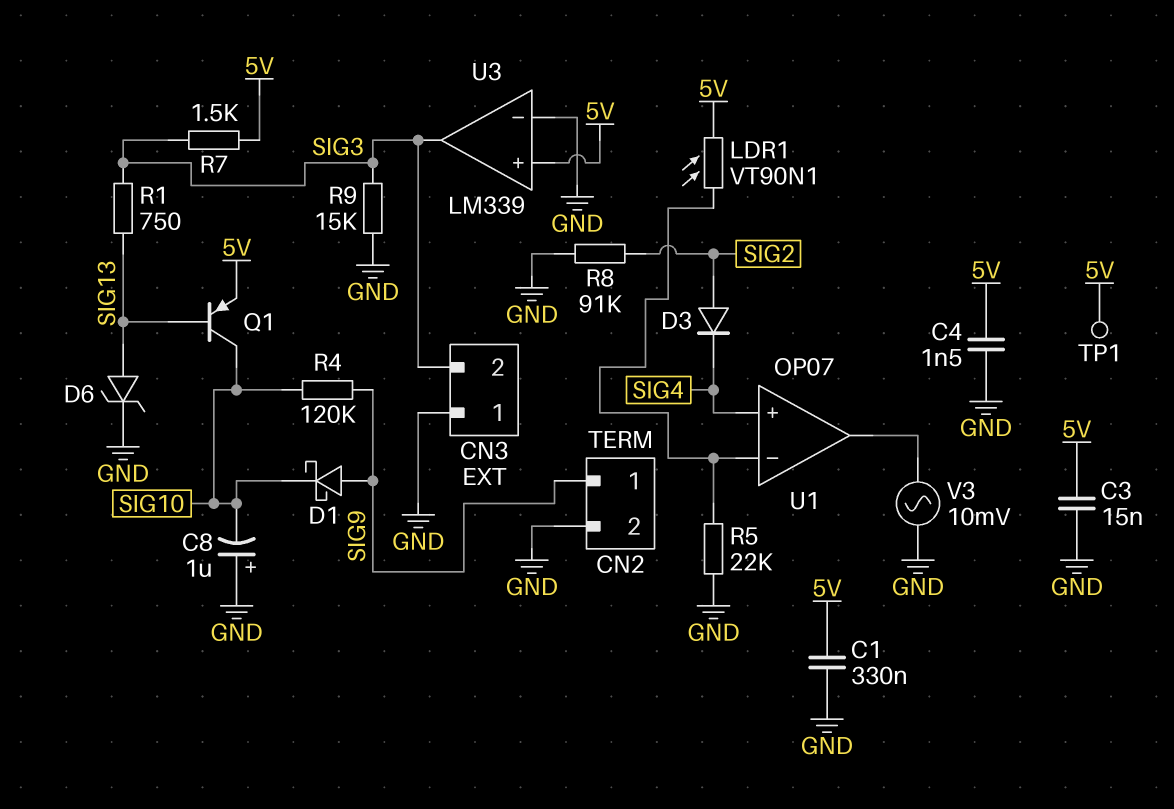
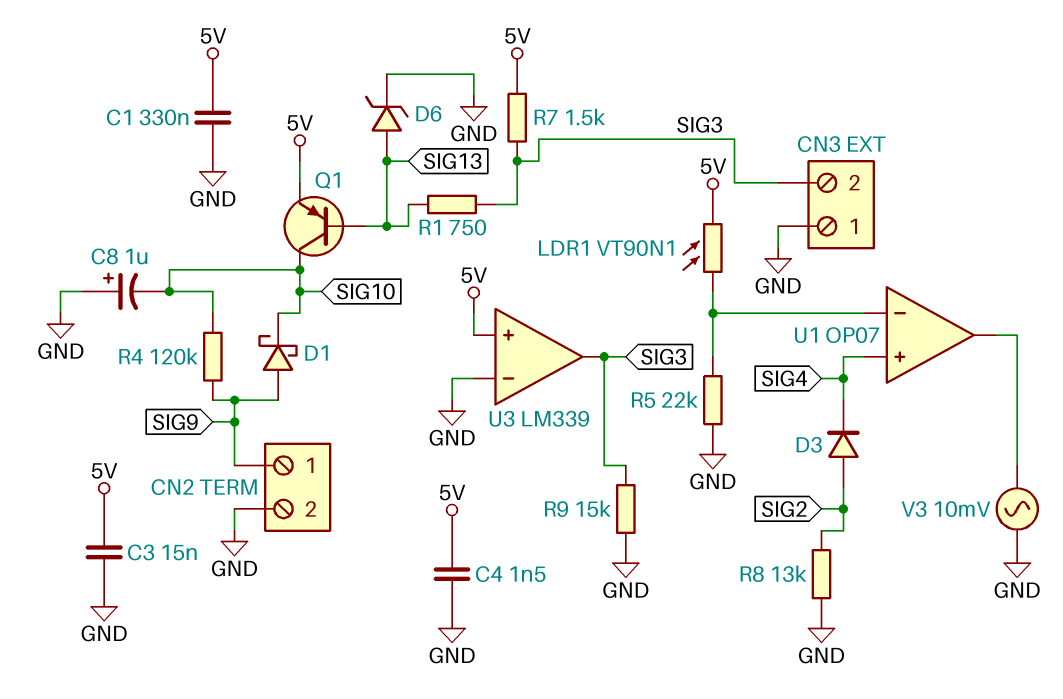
R8: 91k (GND, SIG2) -> 13k (GND, SIG2)
TP1: test point (5V) -> none

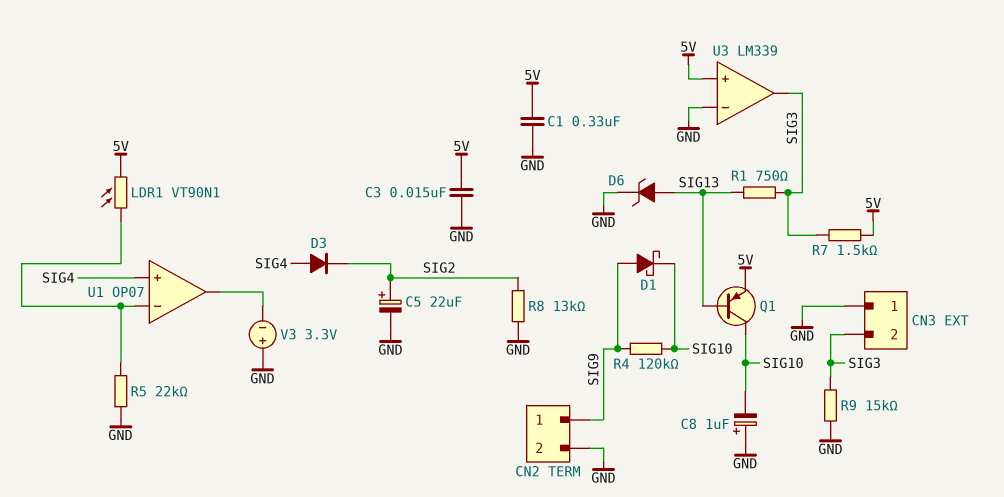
C4: 1.5nF (5V, GND) -> none
C5: none -> 22uF (plus SIG2, minus GND)
D3: diode (A SIG2, K SIG4) -> diode (A SIG4, K SIG2)
V3: AC 10mV (GND, U1/out) -> 3.3V (plus GND, minus U1/out)

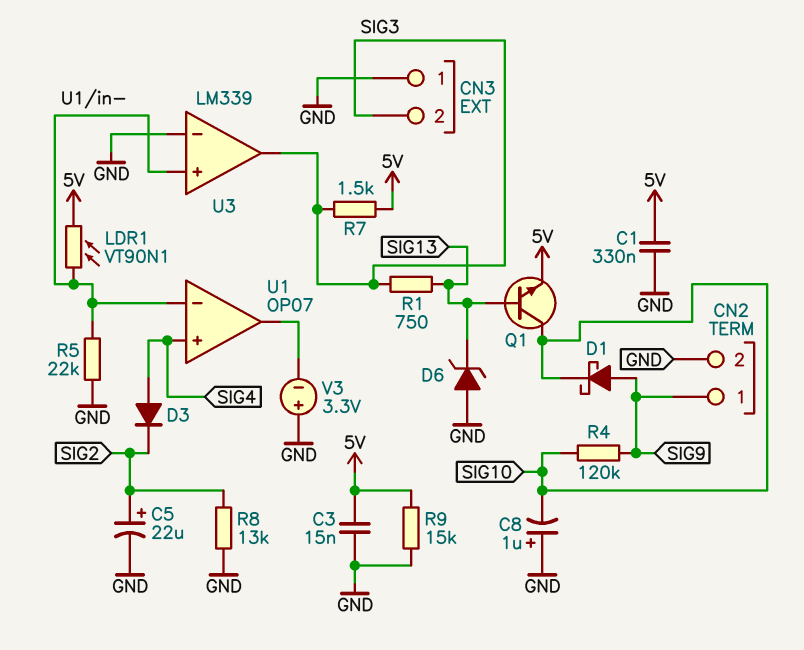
D6: zener (A SIG13, K GND) -> zener (A GND, K SIG13)
Q1: PNP (B SIG13, C SIG10, E 5V) -> NPN (B SIG13, C SIG10, E 5V)
R9: 15k (GND, SIG3) -> 15k (5V, GND)
U3 pin in+: 5V -> U1/in-

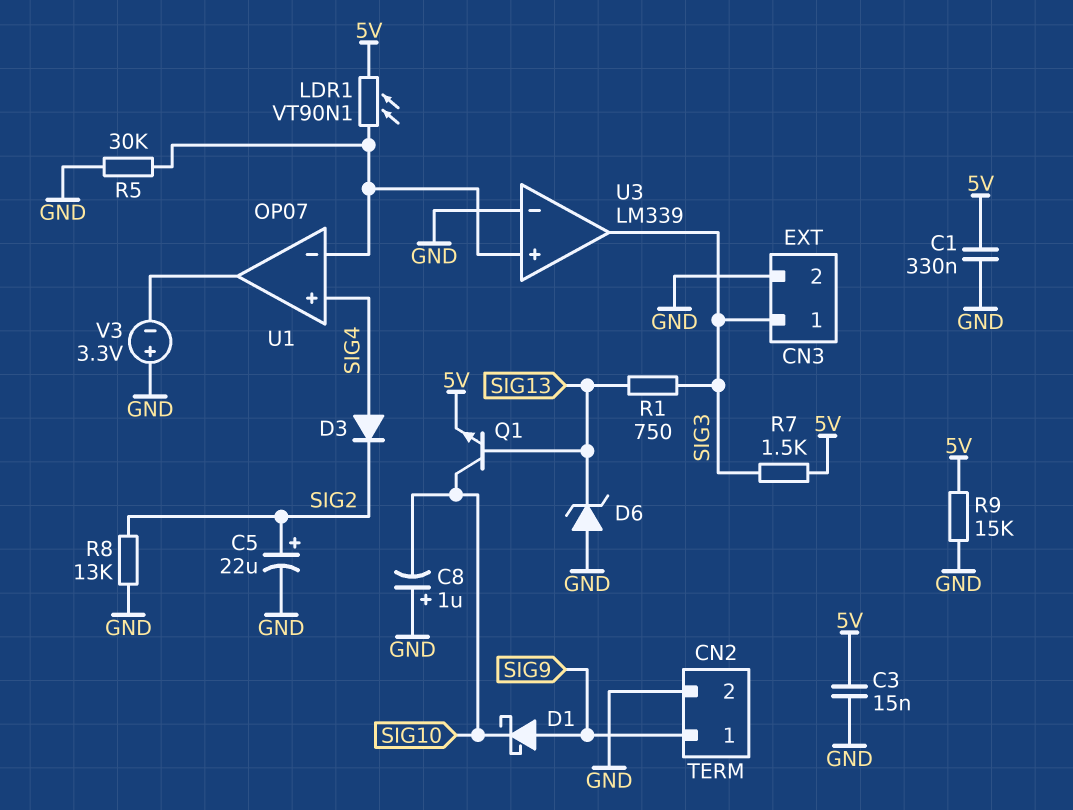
CN3 pin 1: GND -> SIG3
CN3 pin 2: SIG3 -> GND
R4: 120k (SIG9, SIG10) -> none
R5: 22k (GND, U1/in-) -> 30k (GND, U1/in-)

